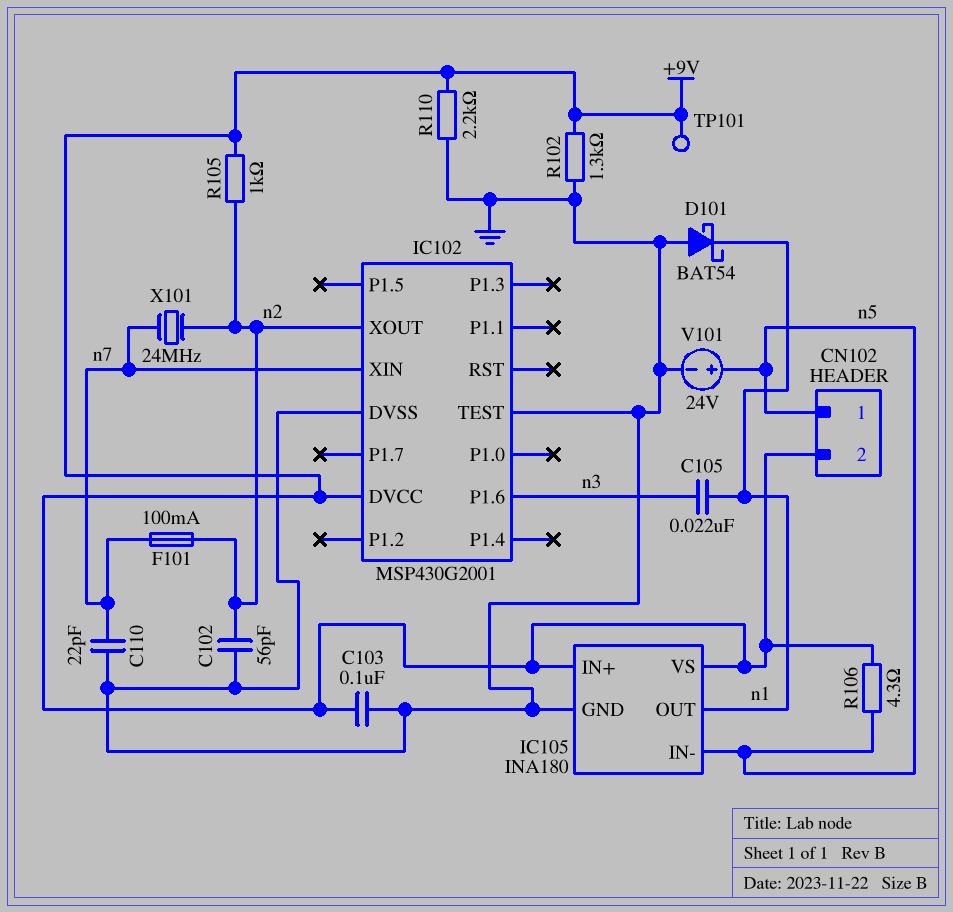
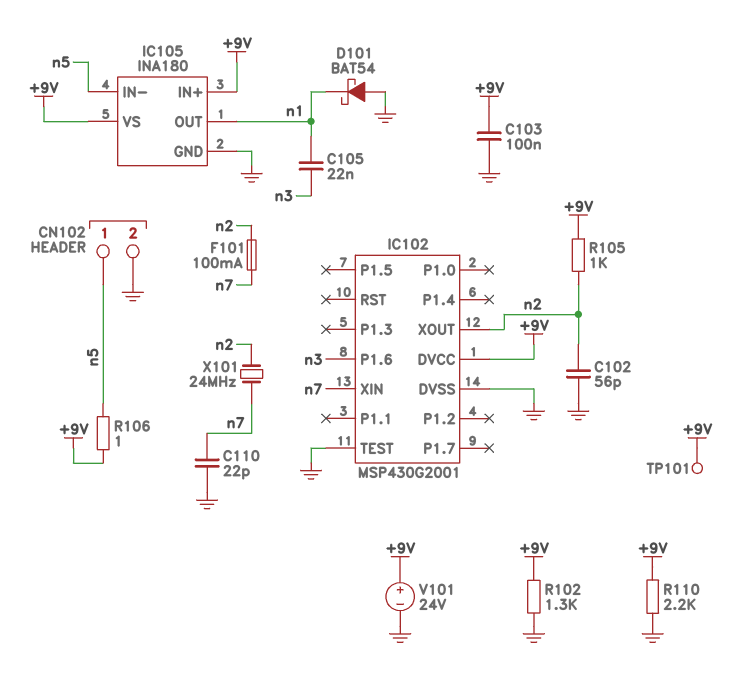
CN102 pin 2: +9V -> GND
R106: 4.3 (+9V, n5) -> 1 (+9V, n5)
V101: 24V (plus n5, minus GND) -> 24V (plus +9V, minus GND)

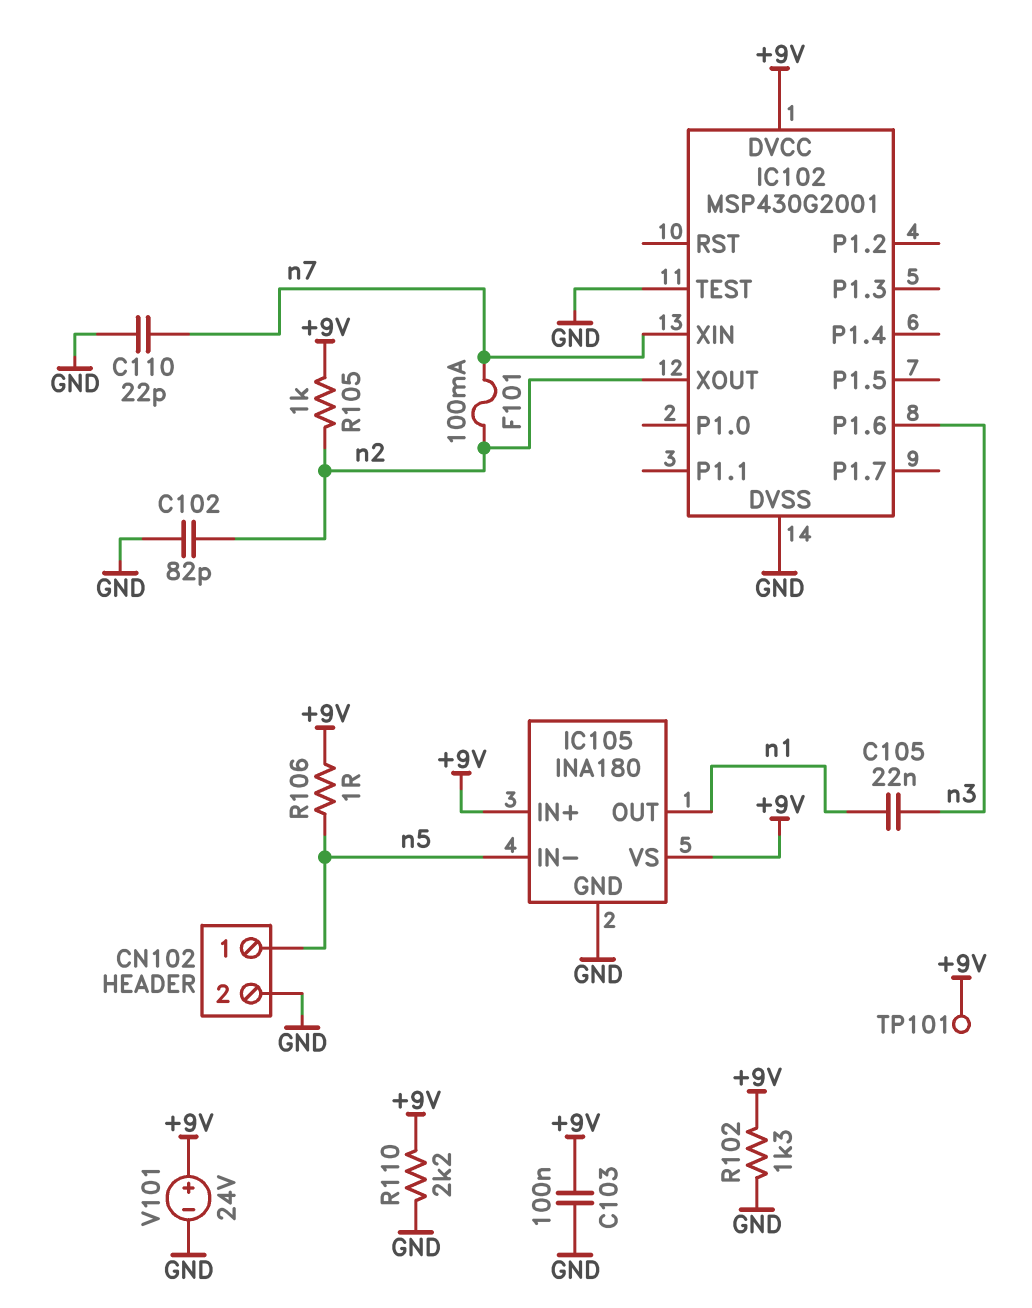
C102: 56pF (GND, n2) -> 82pF (GND, n2)
D101: schottky BAT54 (A GND, K n1) -> none
X101: 24MHz (n2, n7) -> none

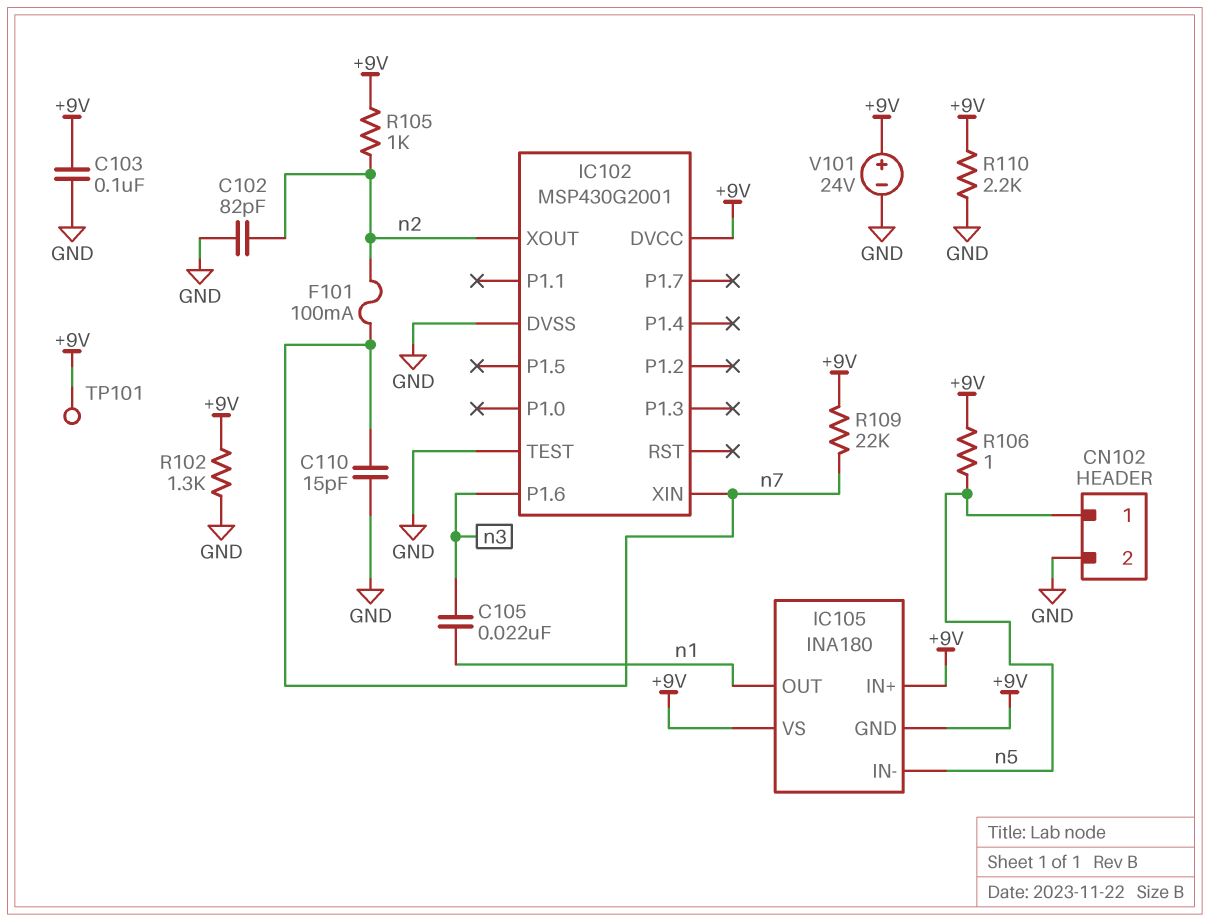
C110: 22pF (GND, n7) -> 15pF (GND, n7)
IC105 pin GND: GND -> +9V
R109: none -> 22k (+9V, n7)

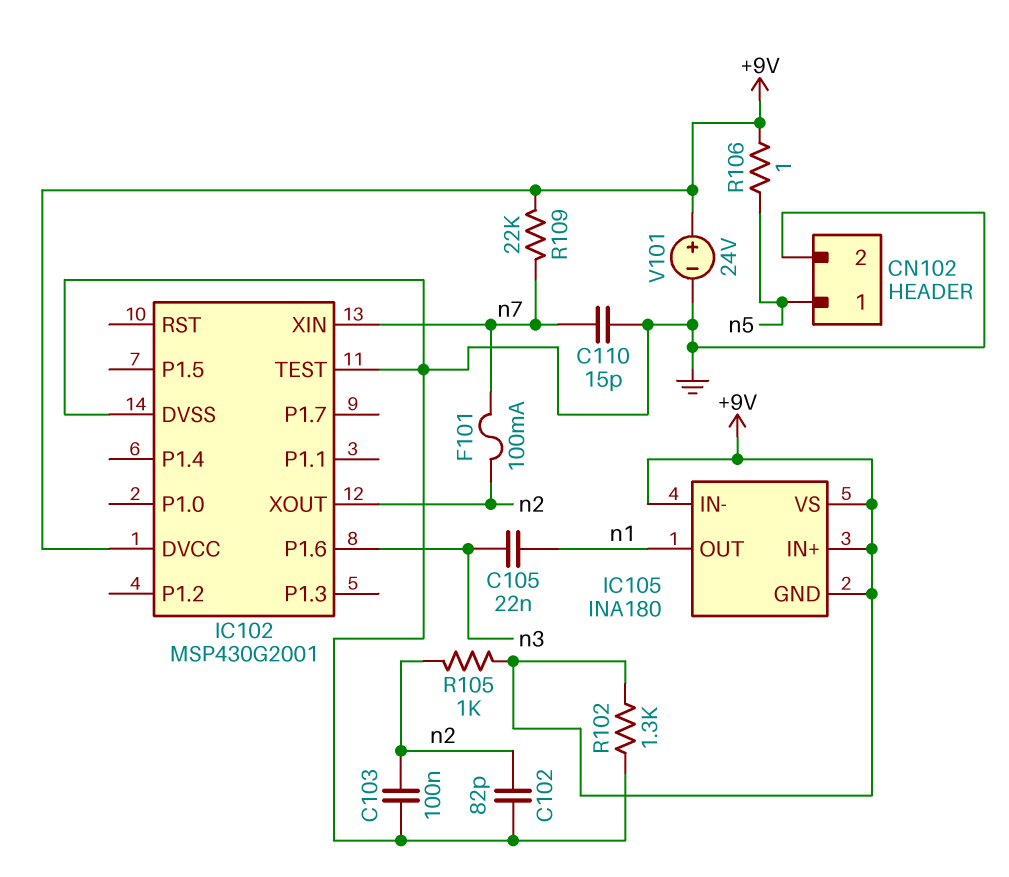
C103: 100nF (+9V, GND) -> 100nF (GND, n2)
IC105 pin IN-: n5 -> +9V
R110: 2.2k (+9V, GND) -> none
TP101: test point (+9V) -> none

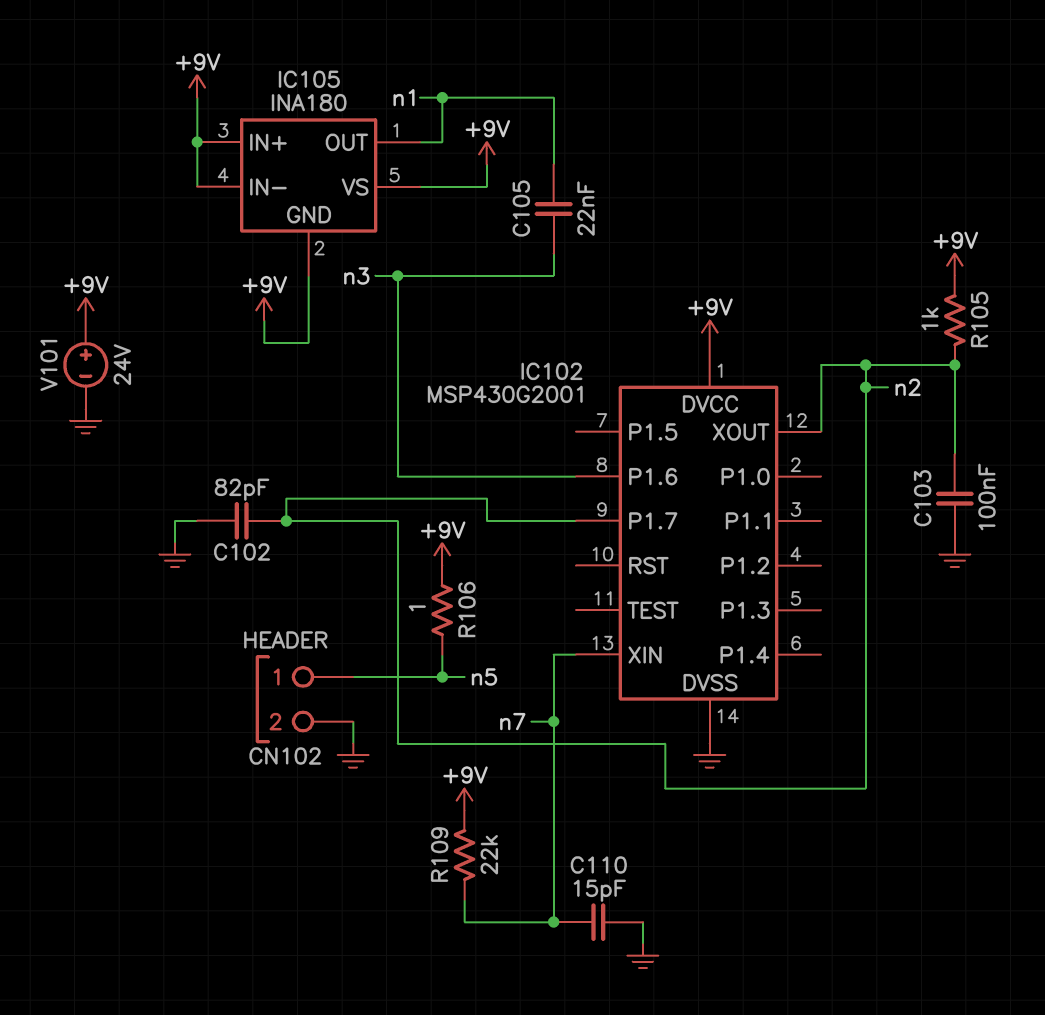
F101: 100mA (n2, n7) -> none
IC102 pin P1.7: none -> n2
IC102 pin TEST: GND -> none
R102: 1.3k (+9V, GND) -> none

